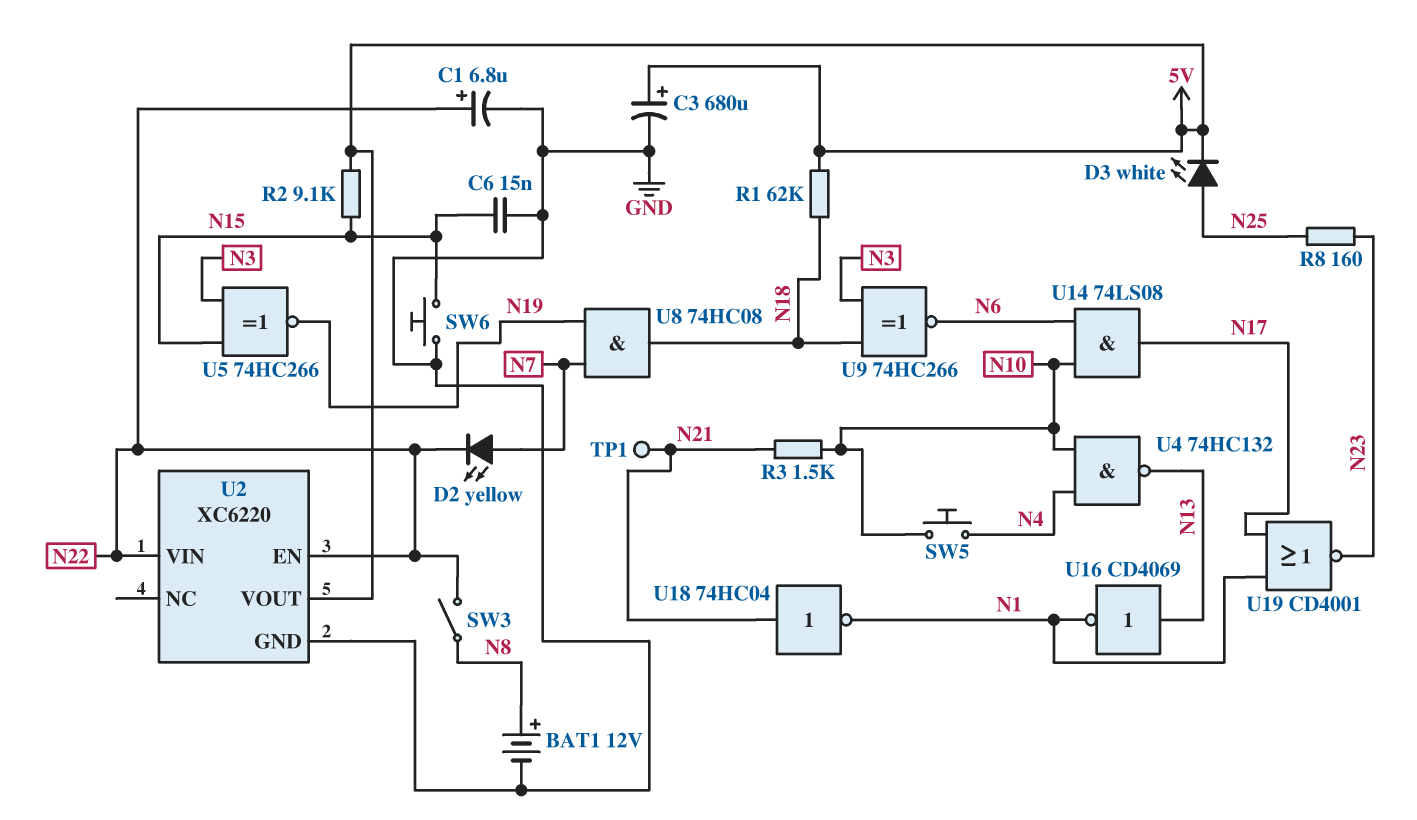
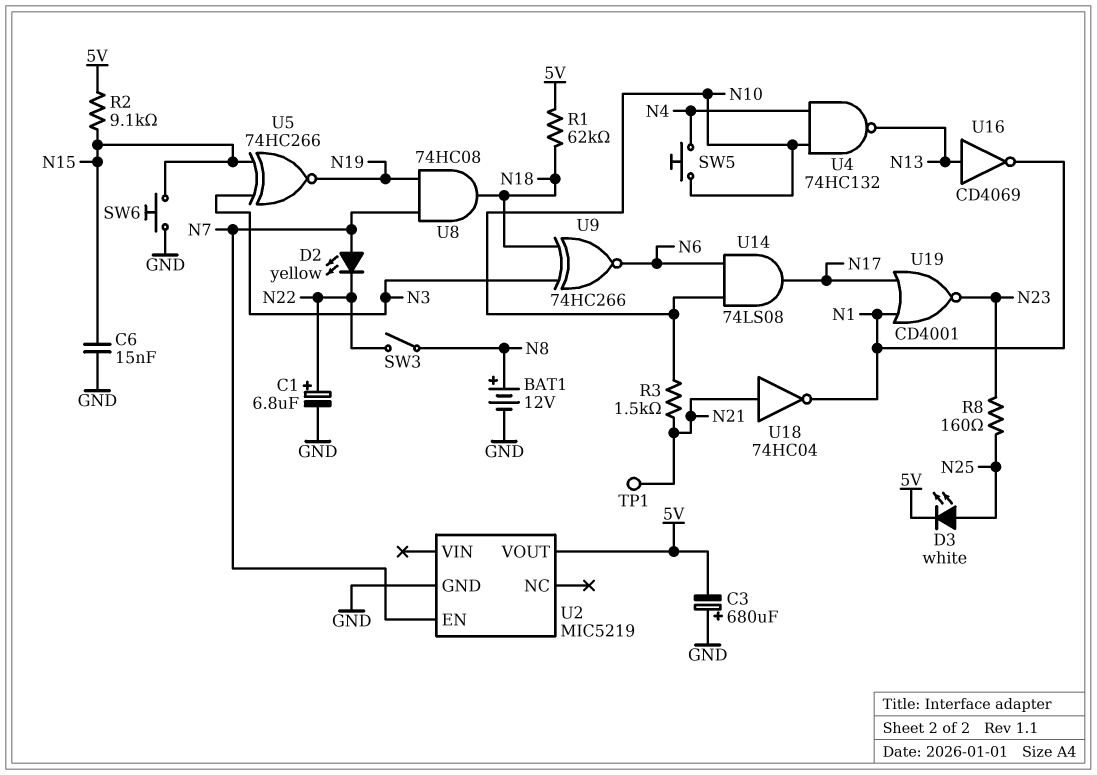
C3: 680uF (plus 5V, minus GND) -> 680uF (plus GND, minus 5V)
U2: XC6220 -> MIC5219
U2 pin EN: N22 -> N7
U2 pin VIN: N22 -> none

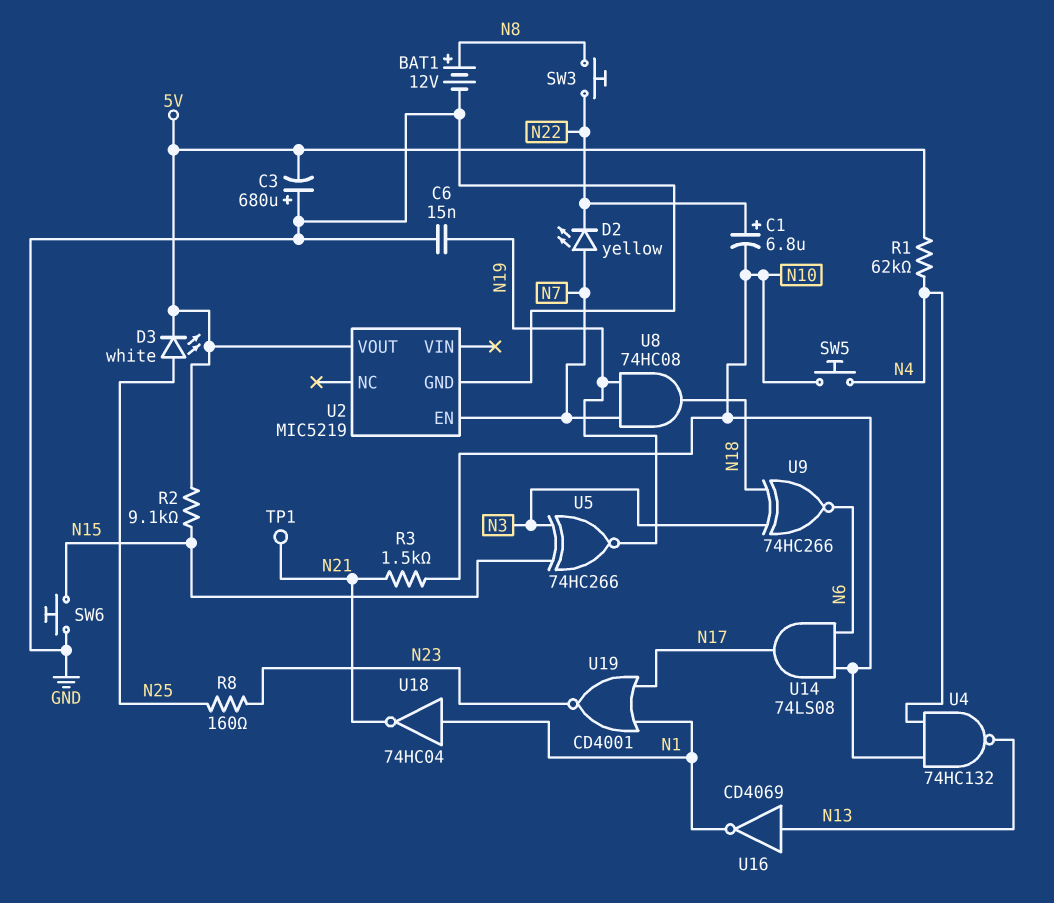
C1: 6.8uF (plus N22, minus GND) -> 6.8uF (plus N22, minus N10)
C6: 15nF (GND, N15) -> 15nF (GND, N19)
R1: 62k (5V, N18) -> 62k (5V, N4)
SW3: switch (N8, N22) -> button (N8, N22)
U18: NOT 74HC04 (in N21, out N1) -> NOT 74HC04 (in N1, out N21)

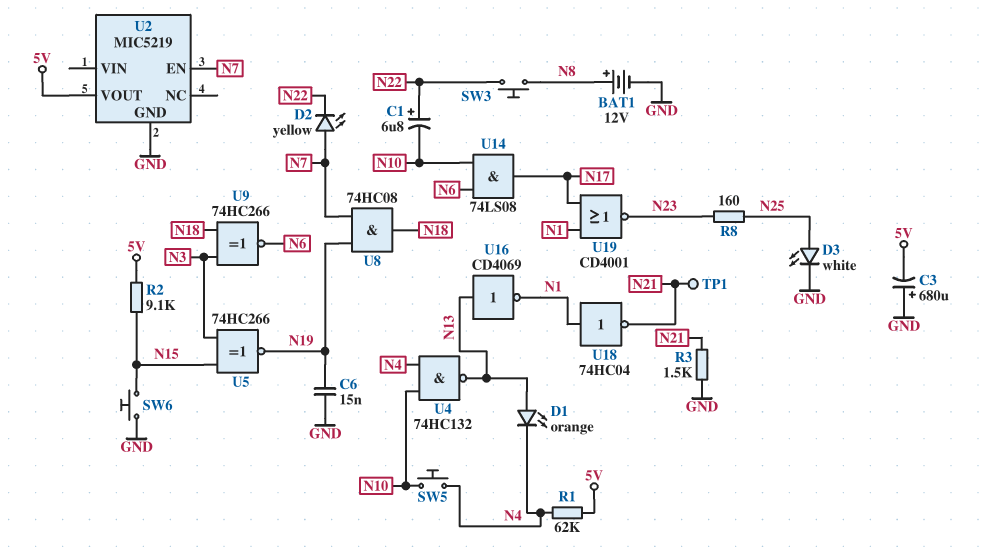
D1: none -> LED orange (A N13, K N4)
D3: LED white (A N25, K 5V) -> LED white (A N25, K GND)
R3: 1.5k (N10, N21) -> 1.5k (GND, N21)

